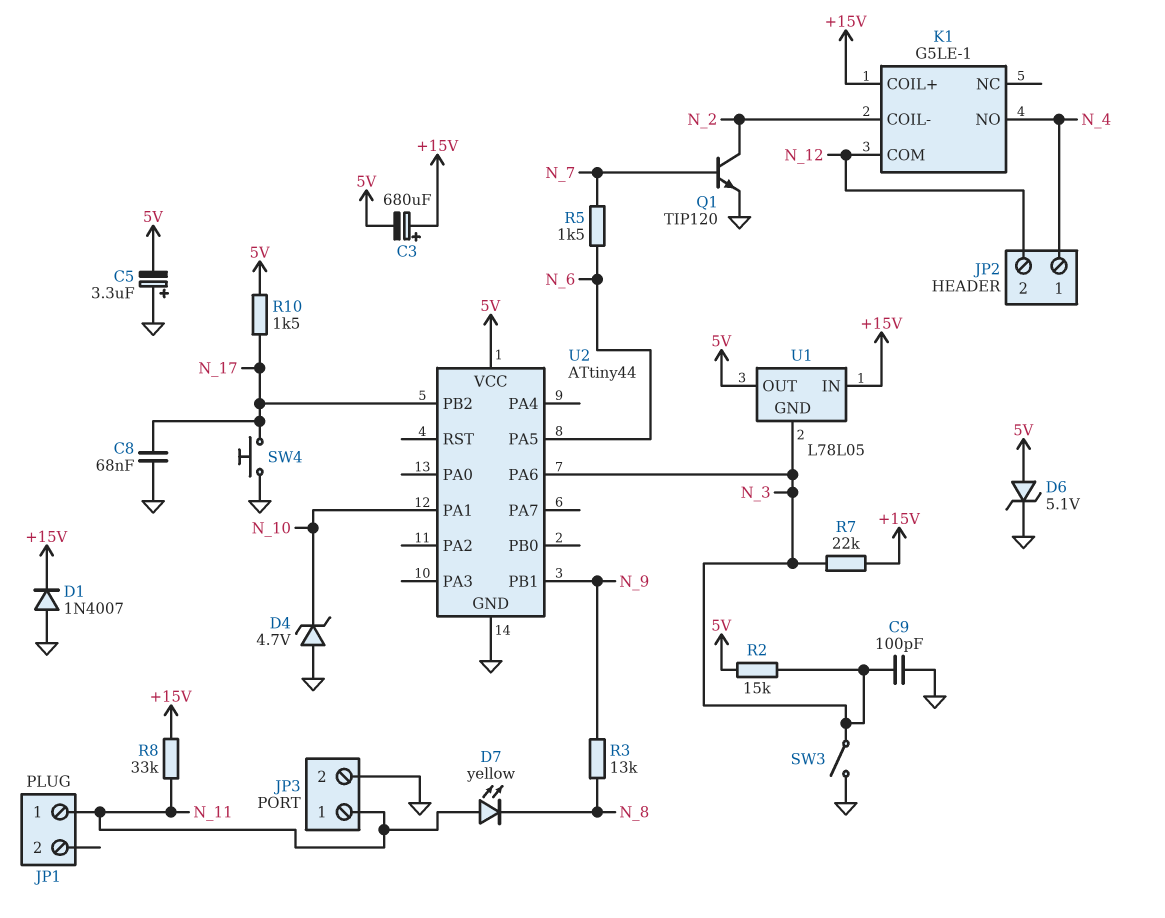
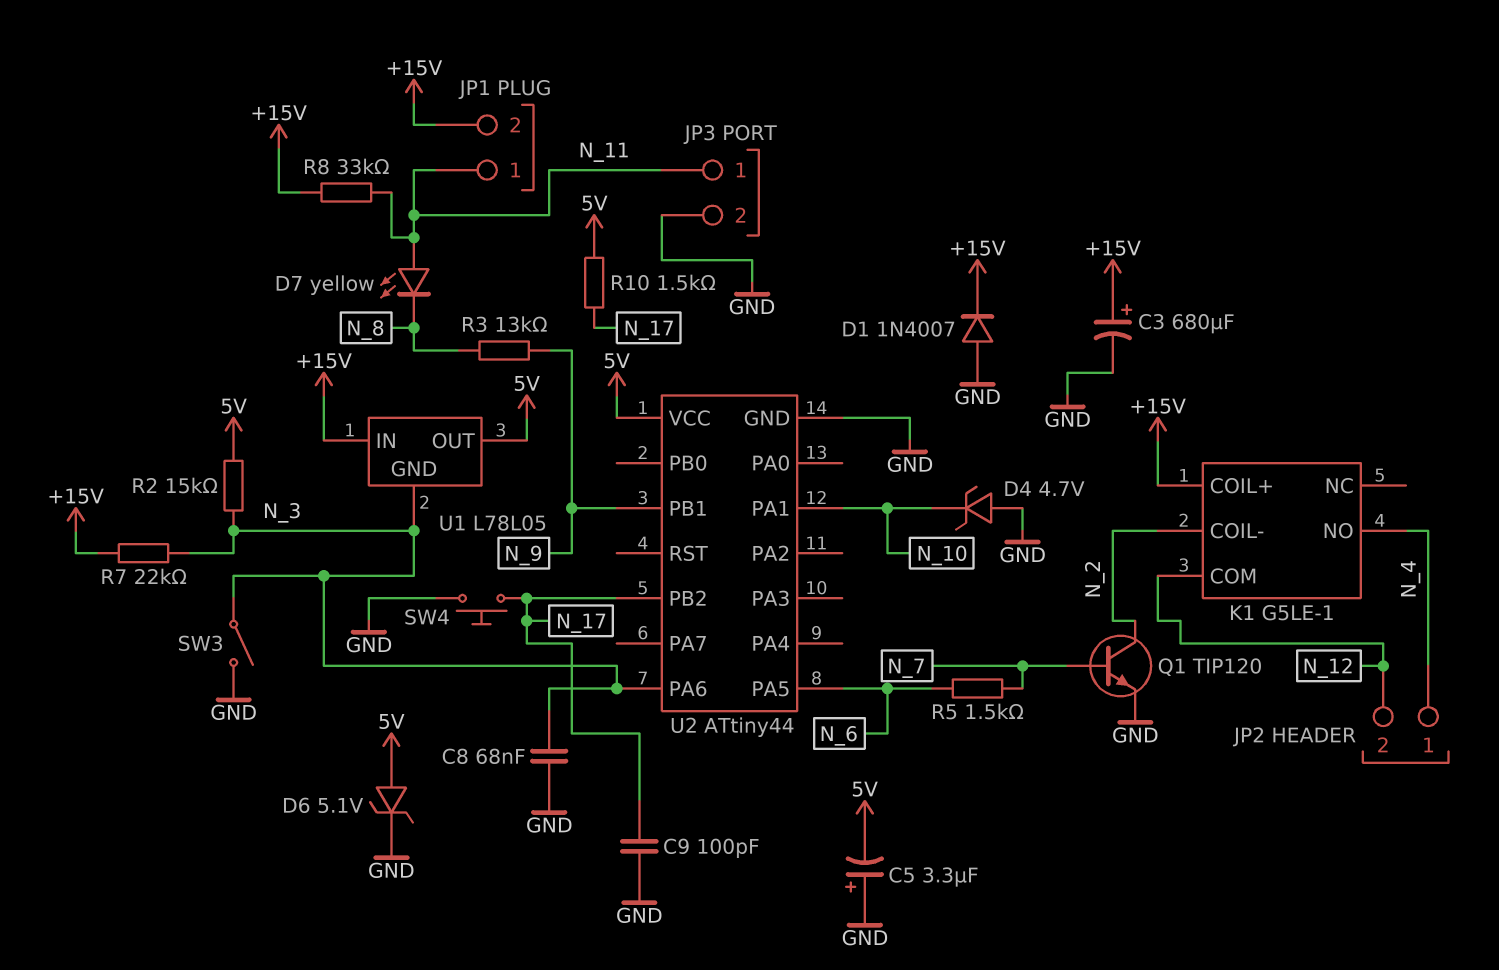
C3: 680uF (plus +15V, minus 5V) -> 680uF (plus +15V, minus GND)
C8: 68nF (GND, N_17) -> 68nF (GND, N_3)
C9: 100pF (GND, N_3) -> 100pF (GND, N_17)
JP1 pin 2: none -> +15V

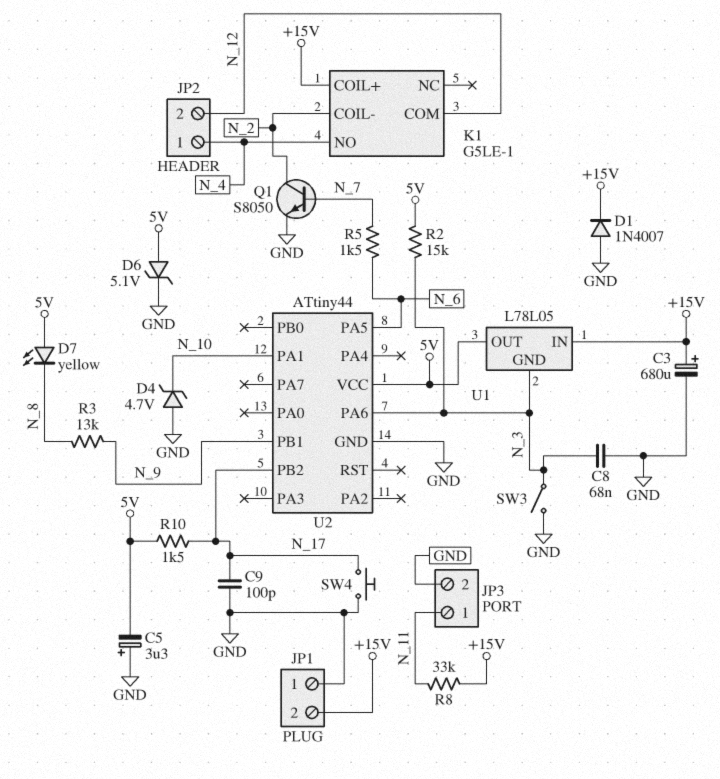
D7: LED yellow (A N_11, K N_8) -> LED yellow (A 5V, K N_8)
JP1 pin 1: N_11 -> GND
Q1: NPN TIP120 (B N_7, C N_2, E GND) -> NPN S8050 (B N_7, C N_2, E GND)
R7: 22k (+15V, N_3) -> none

